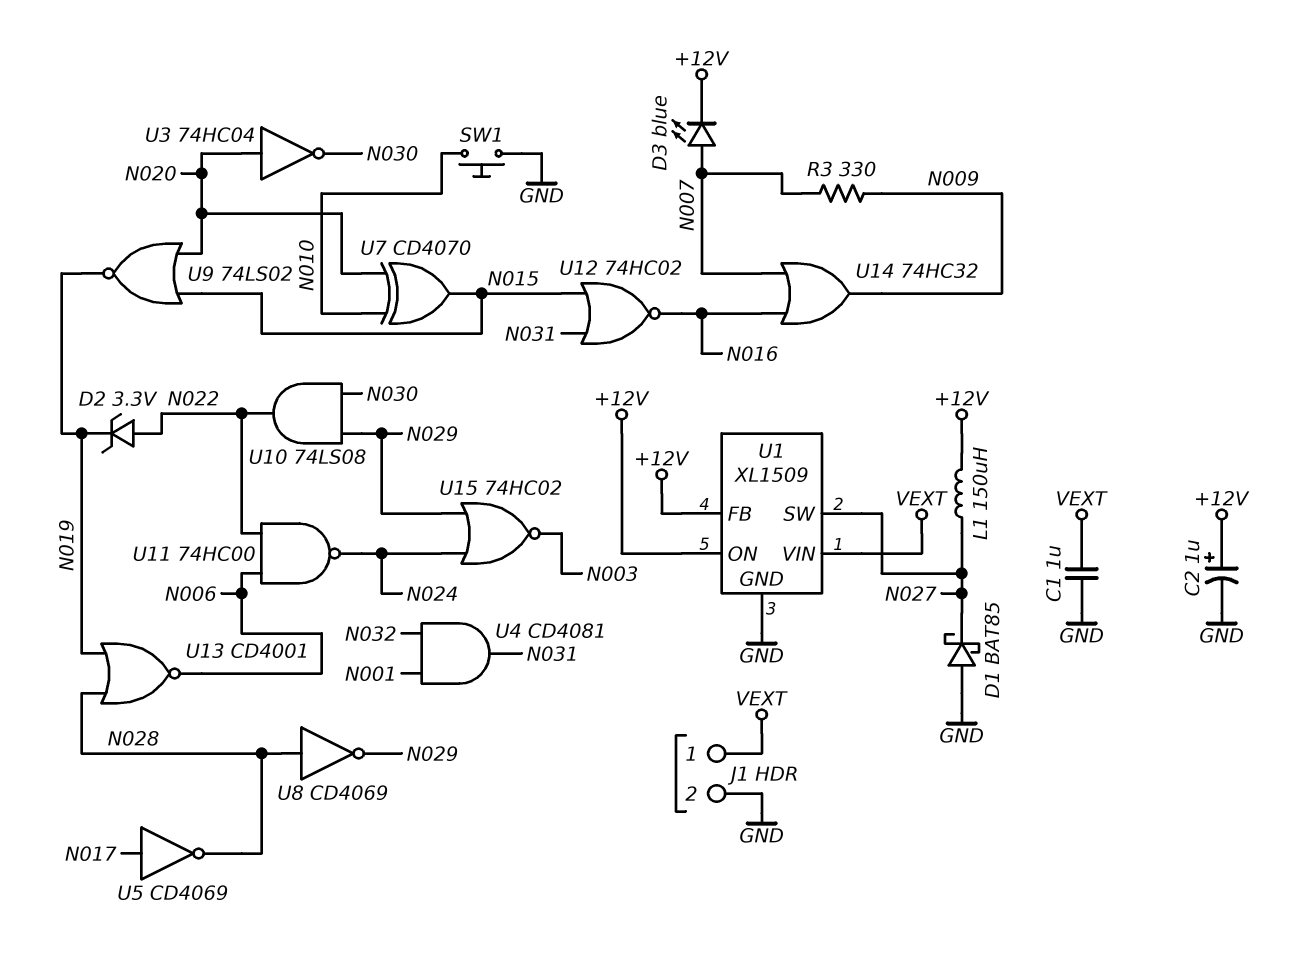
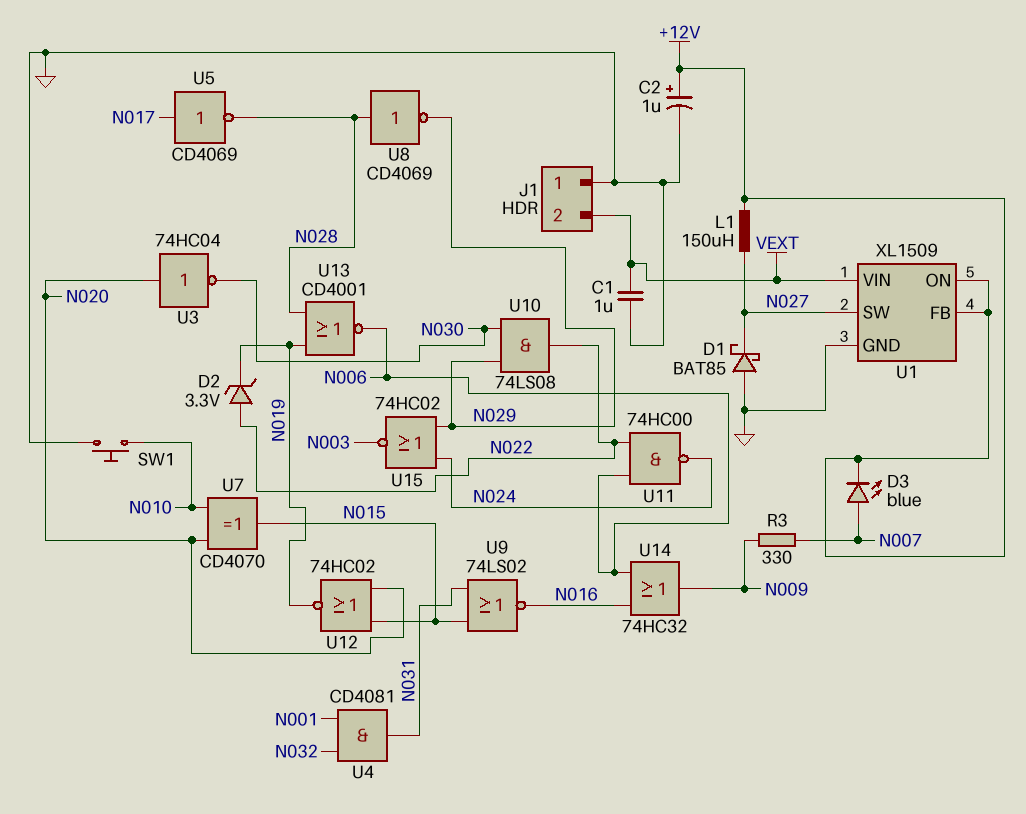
J1 pin 1: VEXT -> GND
J1 pin 2: GND -> VEXT
U9: NOR 74LS02 (in N015, in N020, out N019) -> NOR 74LS02 (in N015, in N031, out N016)
U12: NOR 74HC02 (in N015, in N031, out N016) -> NOR 74HC02 (in N015, in N020, out N019)
U14: OR 74HC32 (in N007, in N016, out N009) -> OR 74HC32 (in N006, in N016, out N009)

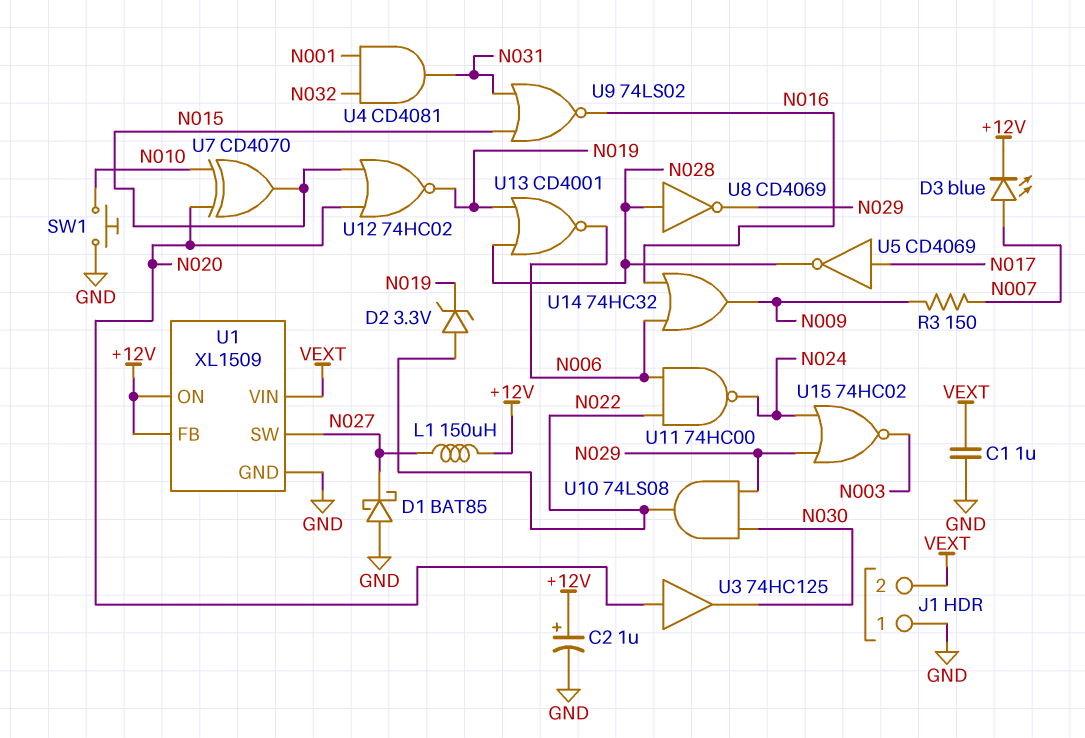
R3: 330 (N007, N009) -> 150 (N007, N009)
U3: NOT 74HC04 (in N020, out N030) -> buffer 74HC125 (in N020, out N030)

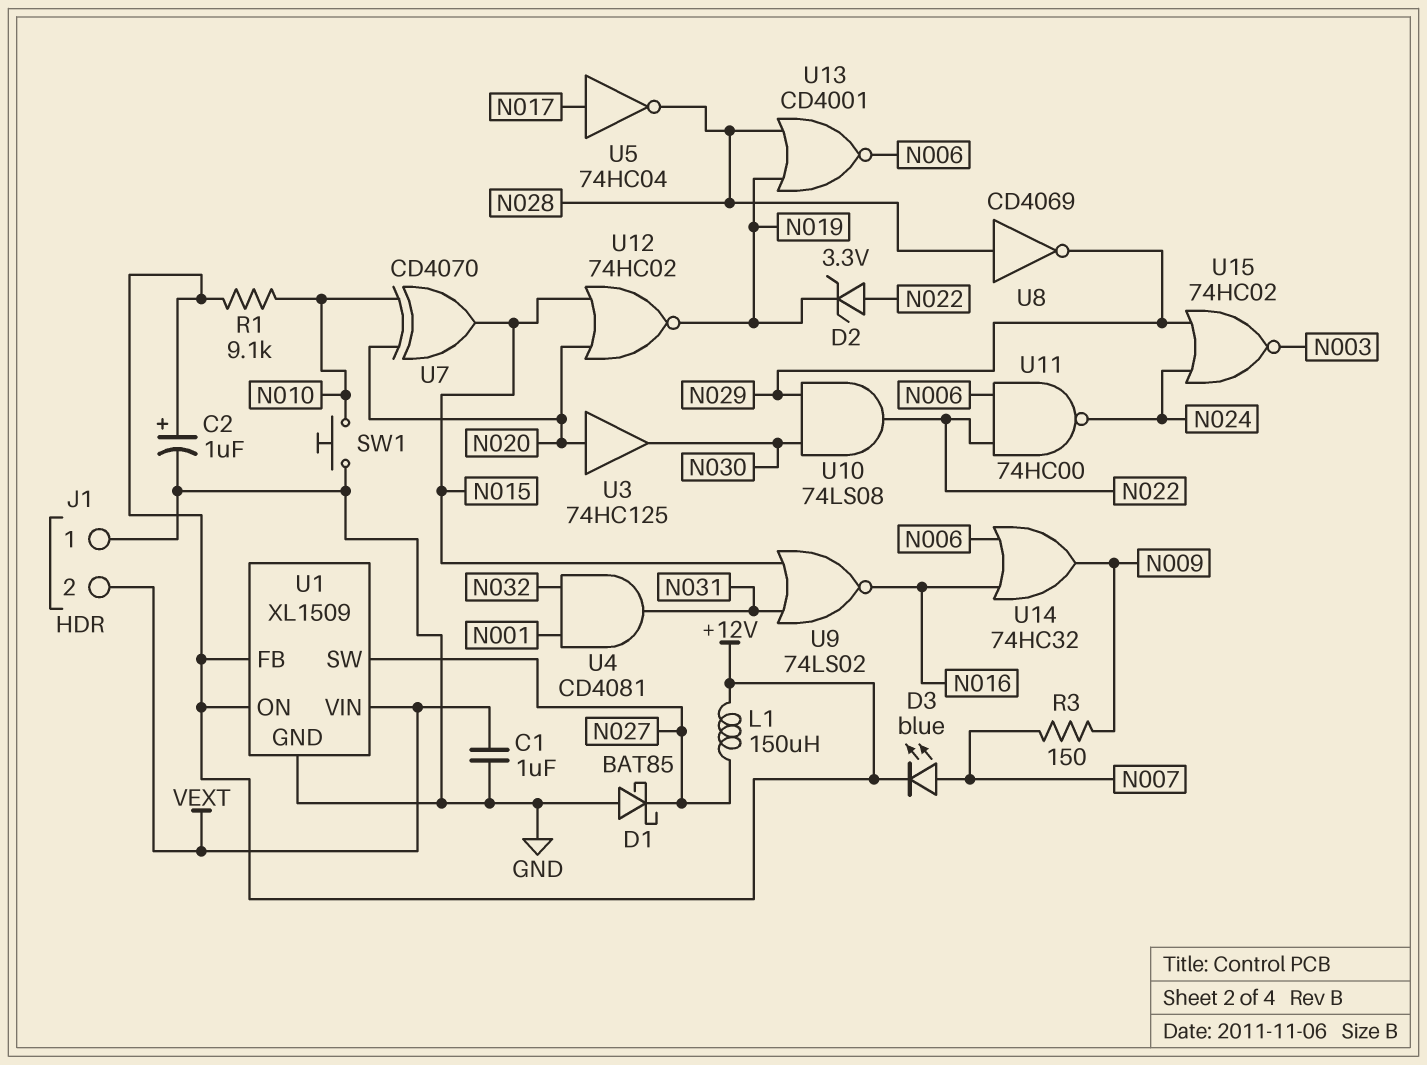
R1: none -> 9.1k (+12V, N010)
U5: NOT CD4069 (in N017, out N028) -> NOT 74HC04 (in N017, out N028)

